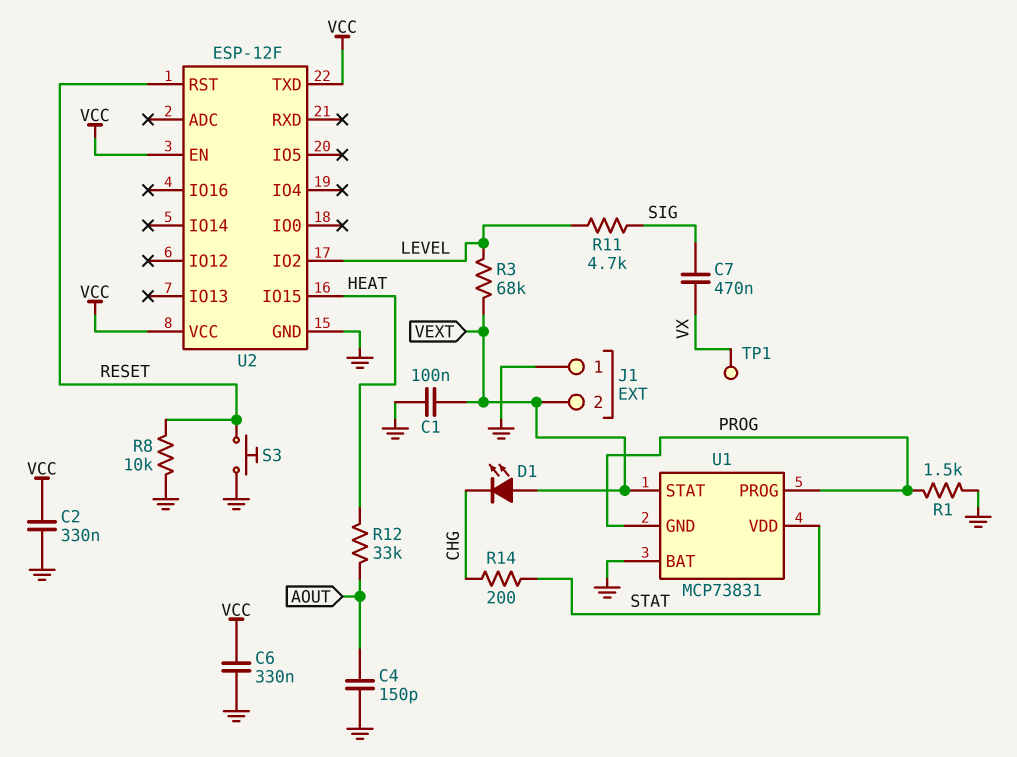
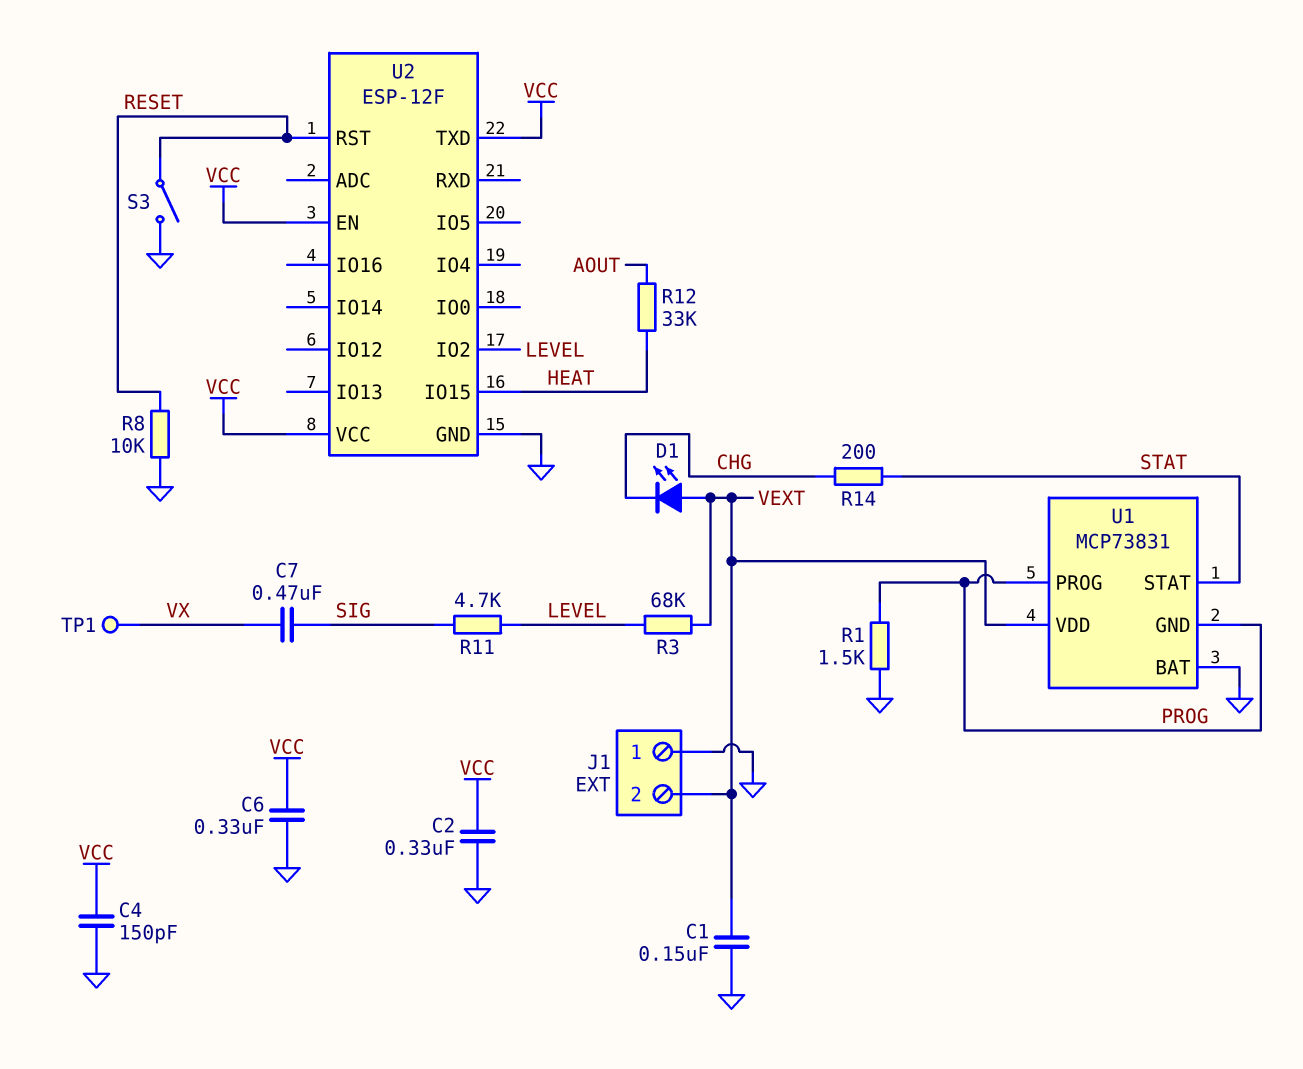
C1: 100nF (GND, VEXT) -> 150nF (GND, VEXT)
C4: 150pF (AOUT, GND) -> 150pF (GND, VCC)
S3: button (GND, RESET) -> switch (GND, RESET)
U1 pin STAT: VEXT -> STAT
U1 pin VDD: STAT -> VEXT

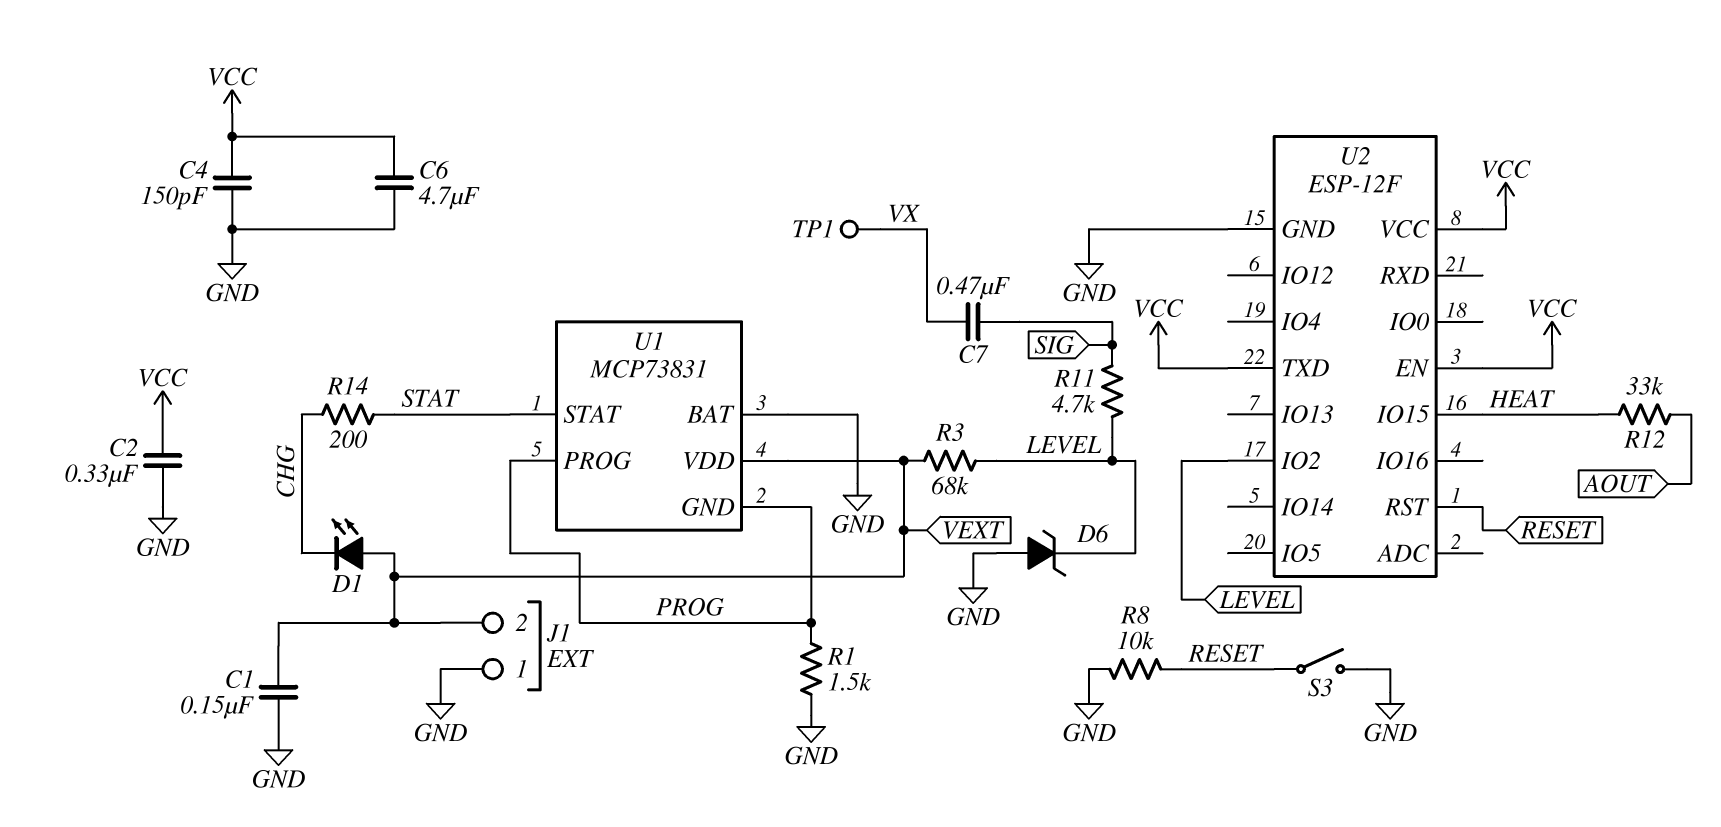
C6: 330nF (GND, VCC) -> 4.7uF (GND, VCC)
D6: none -> zener (A GND, K LEVEL)

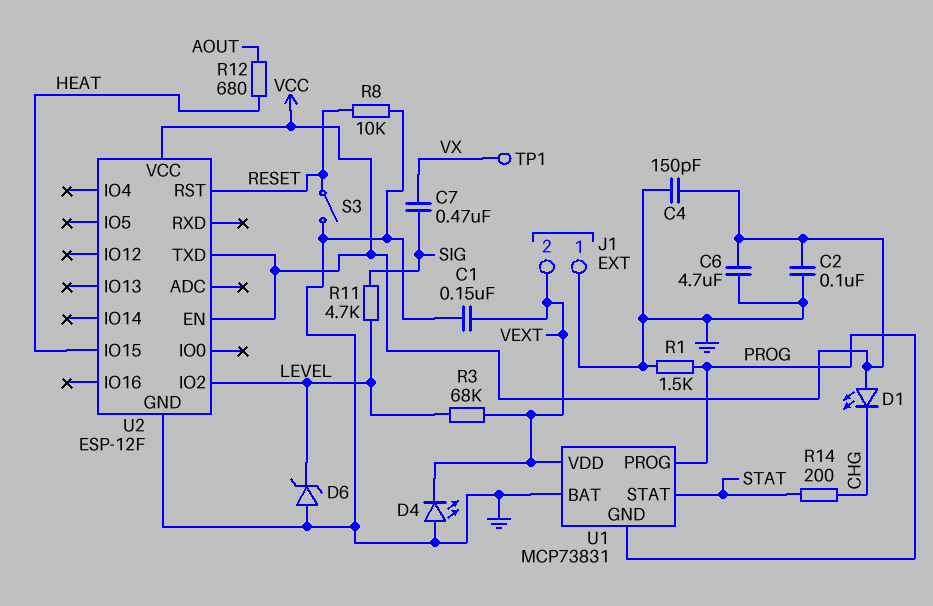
C2: 330nF (GND, VCC) -> 100nF (GND, VCC)
D1: LED (A VEXT, K CHG) -> LED (A VCC, K CHG)
D4: none -> LED (A GND, K VEXT)
R12: 33k (AOUT, HEAT) -> 680 (AOUT, HEAT)

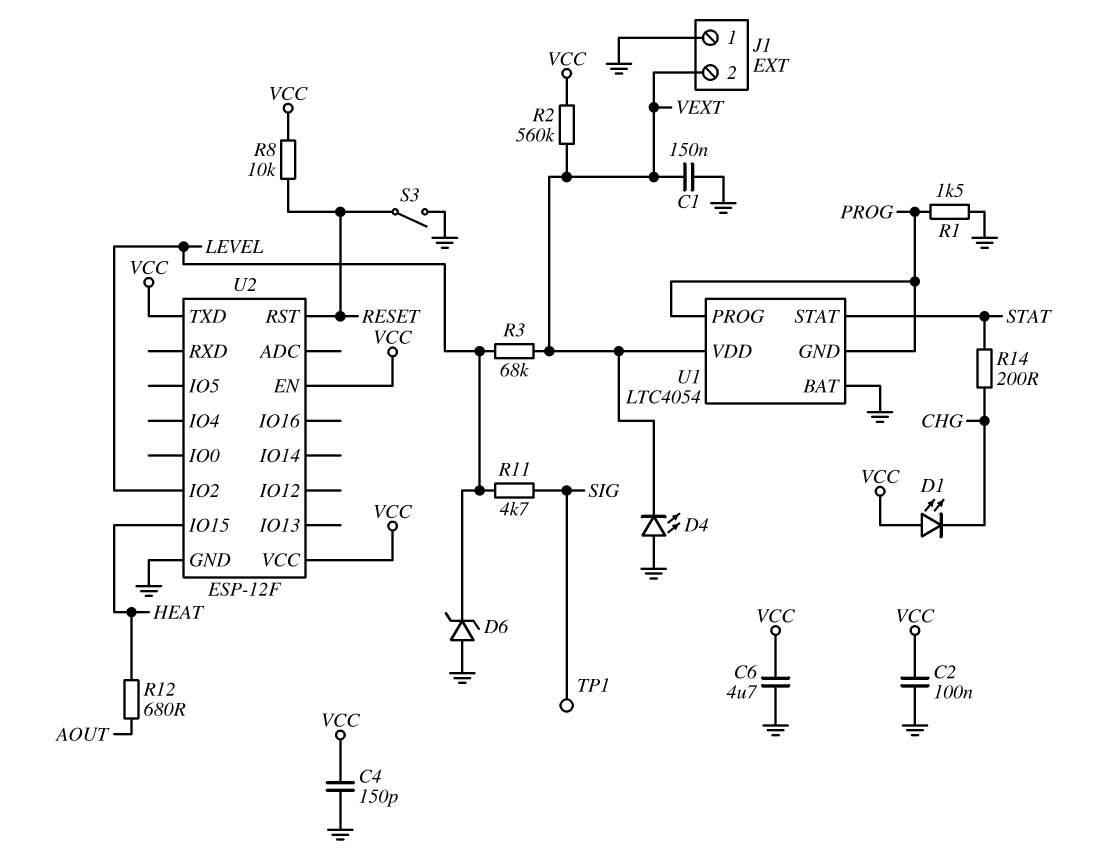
C7: 470nF (SIG, VX) -> none
R2: none -> 560k (VCC, VEXT)
R8: 10k (GND, RESET) -> 10k (RESET, VCC)
TP1: test point (VX) -> test point (SIG)
U1: MCP73831 -> LTC4054

